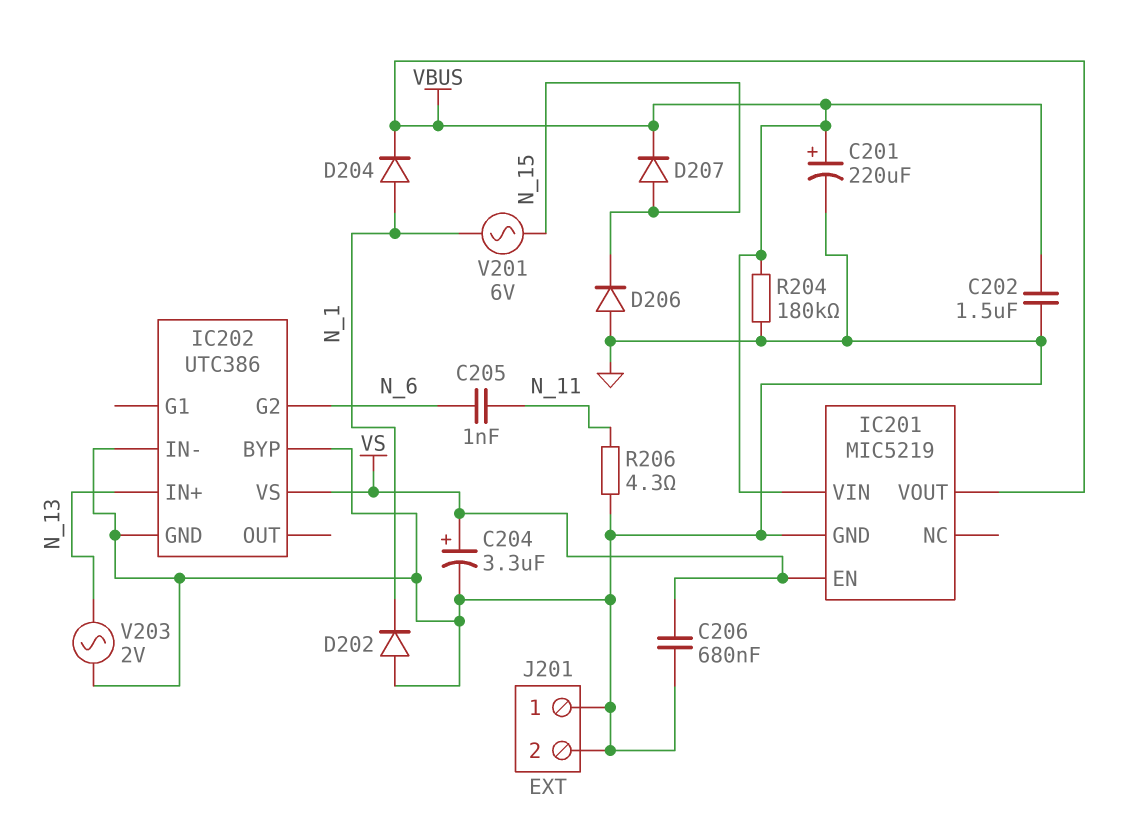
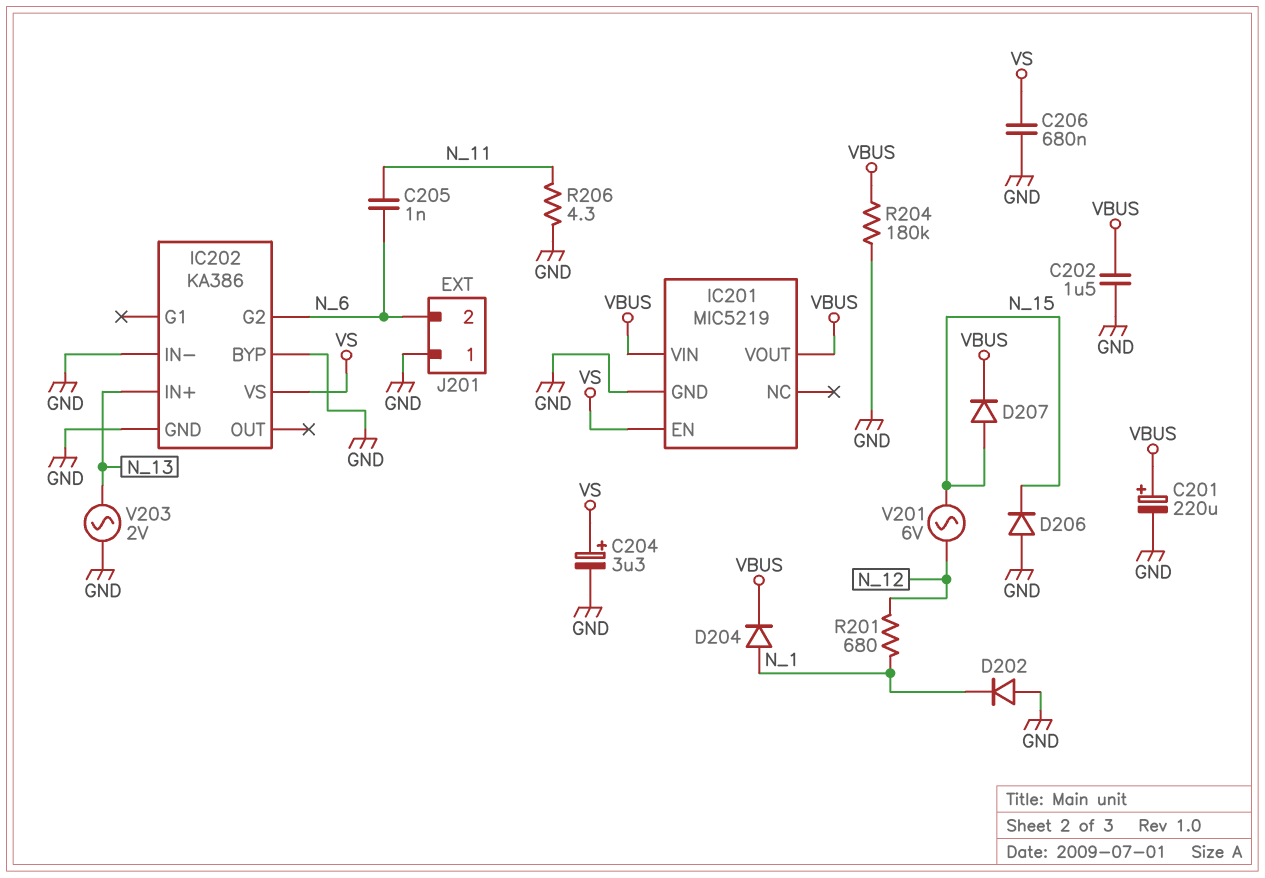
IC202: UTC386 -> KA386
J201 pin 2: GND -> N_6
R201: none -> 680 (N_1, N_12)
V201: AC 6V (N_1, N_15) -> AC 6V (N_12, N_15)

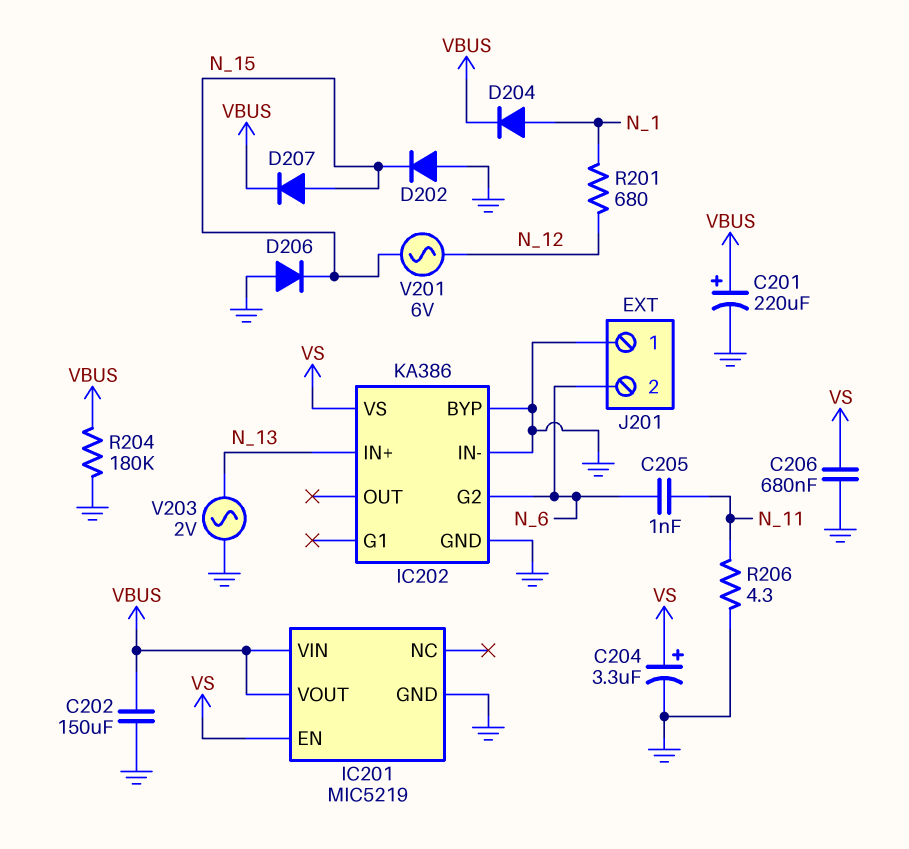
C202: 1.5uF (GND, VBUS) -> 150uF (GND, VBUS)
D202: diode (A GND, K N_1) -> diode (A GND, K N_15)

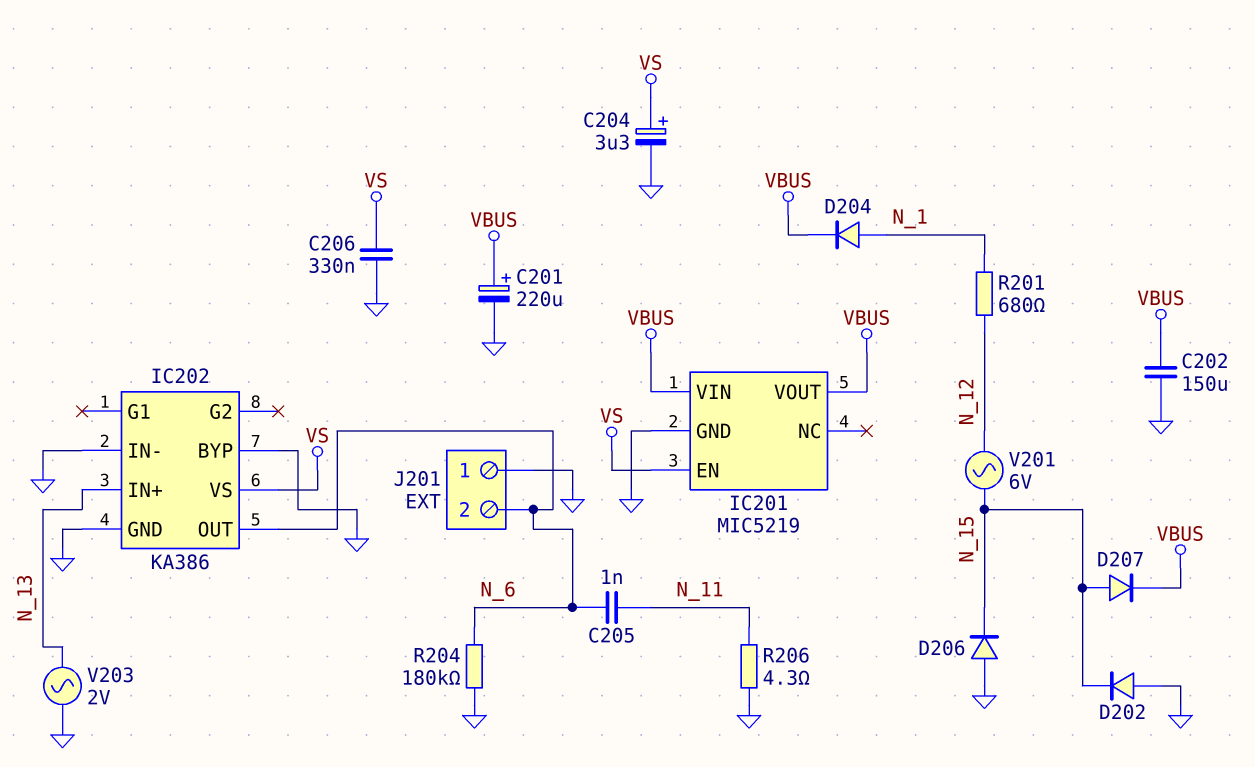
C206: 680nF (GND, VS) -> 330nF (GND, VS)
IC202 pin G2: N_6 -> none
IC202 pin OUT: none -> N_6
R204: 180k (GND, VBUS) -> 180k (GND, N_6)

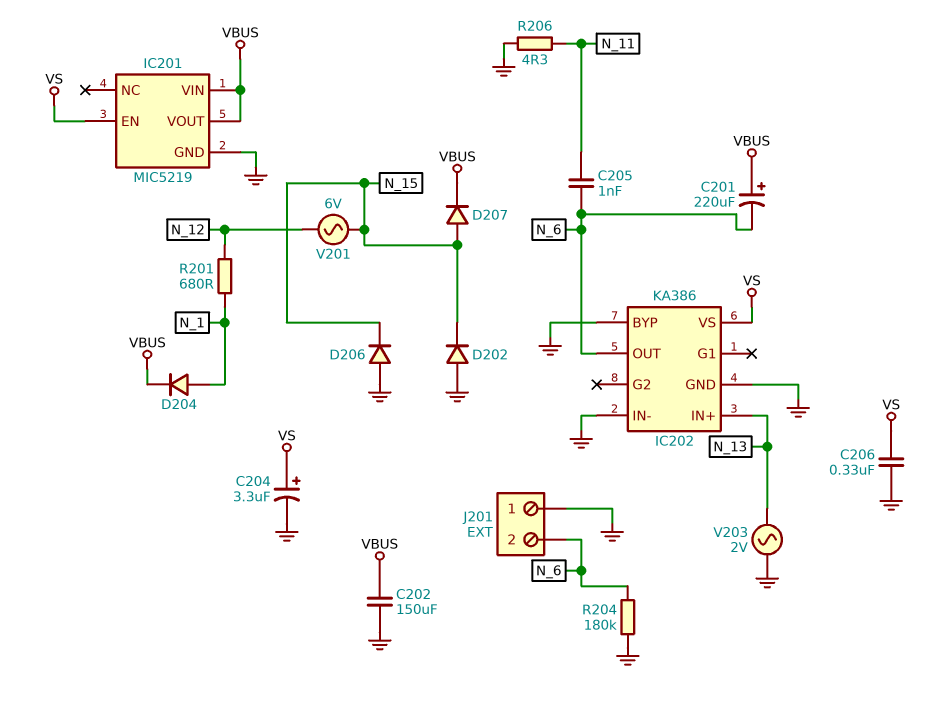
C201: 220uF (plus VBUS, minus GND) -> 220uF (plus VBUS, minus N_6)

